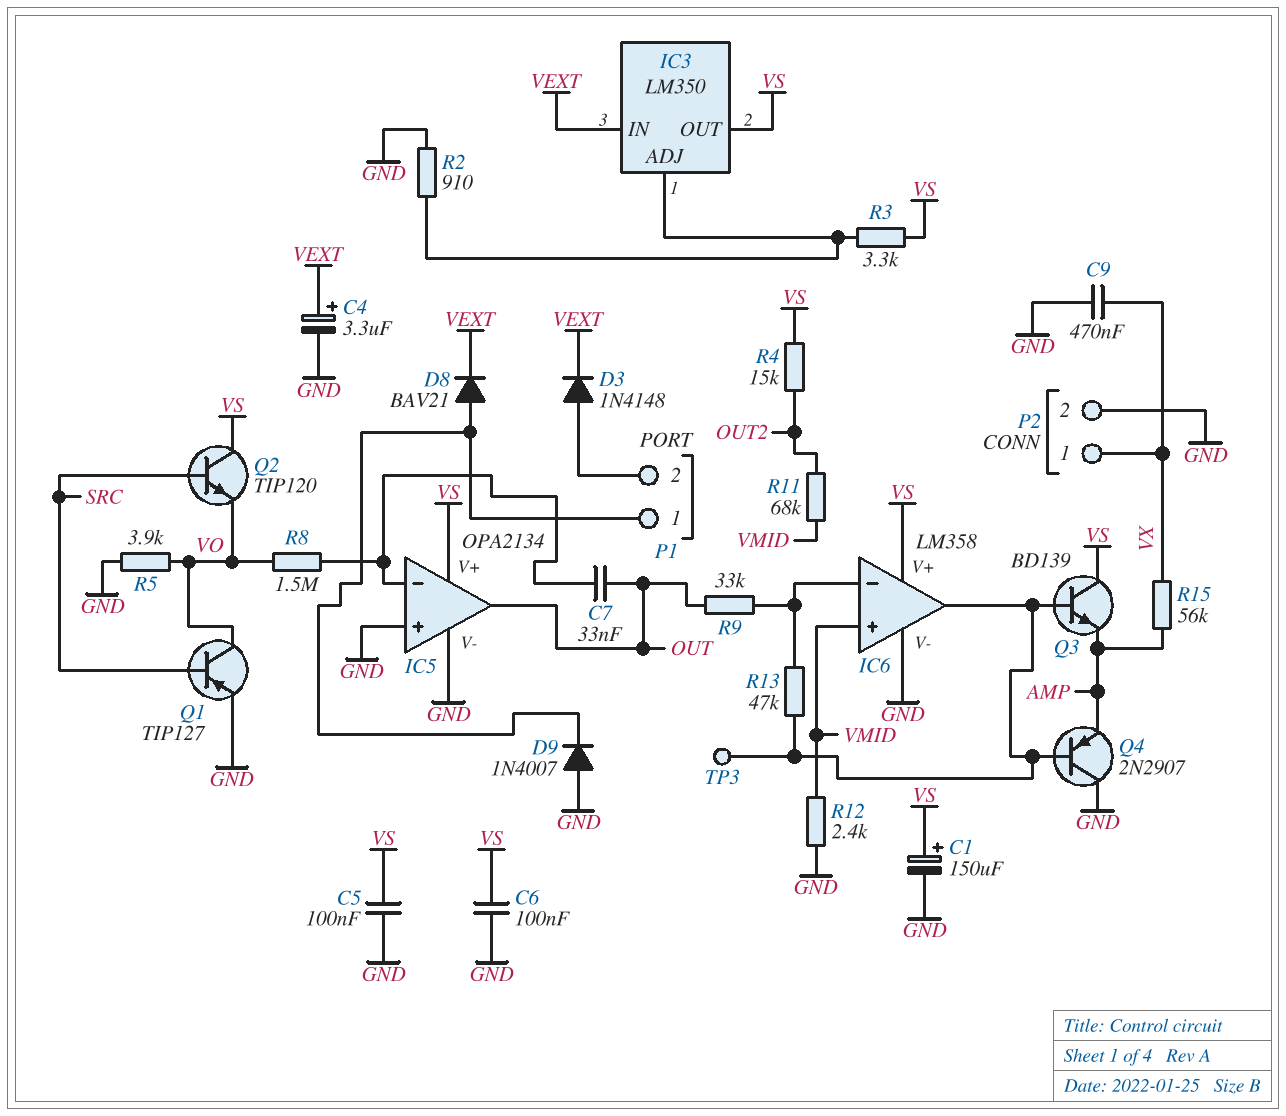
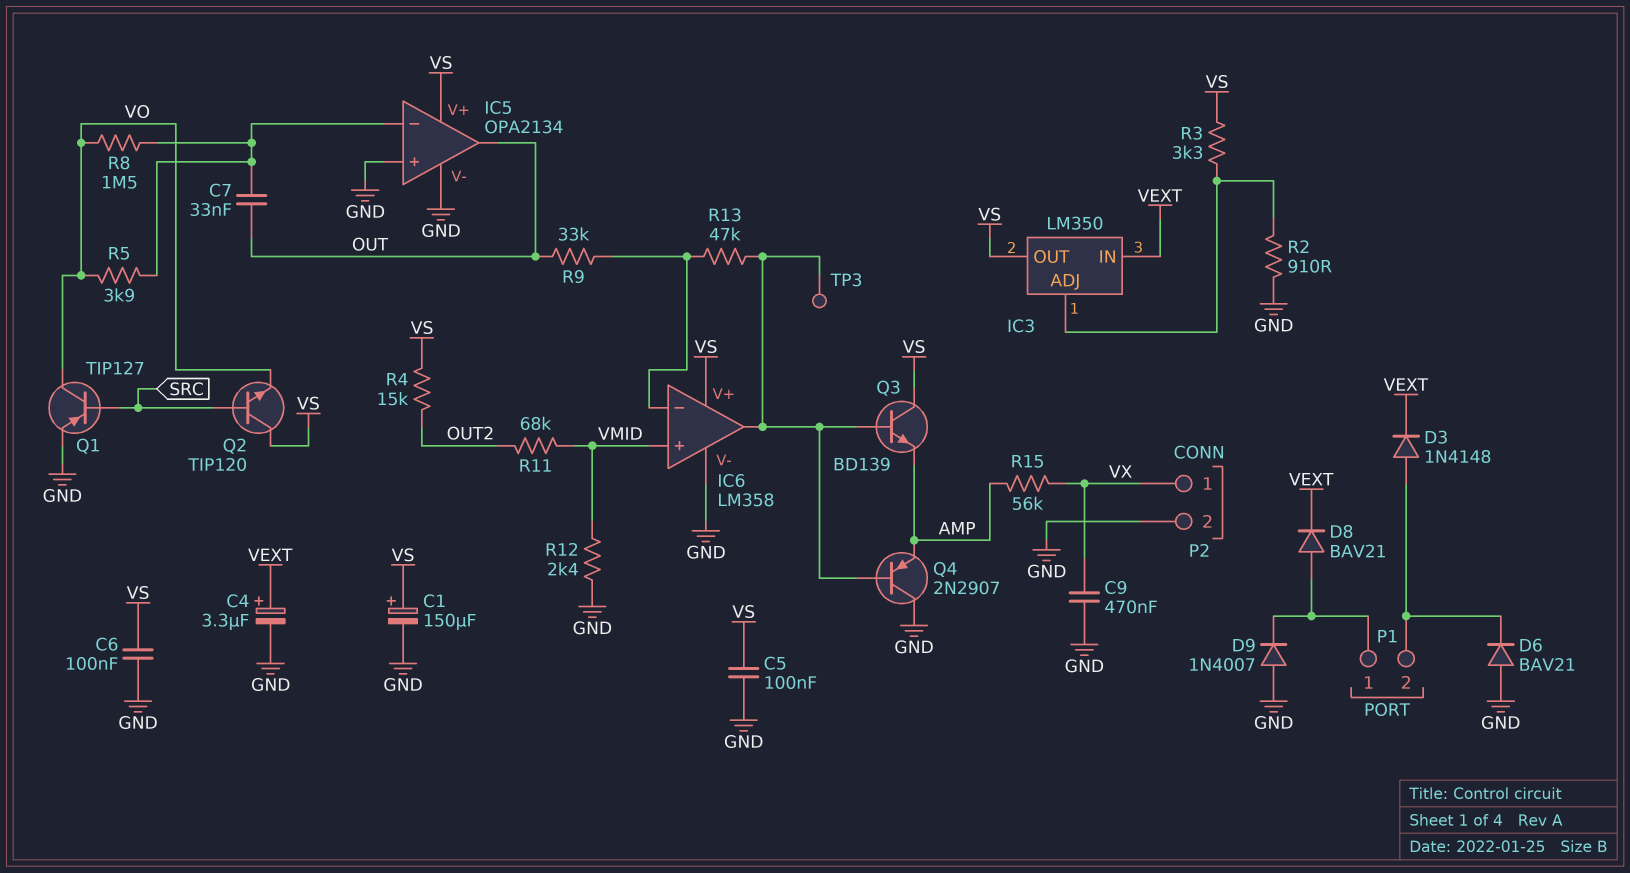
D6: none -> diode BAV21 (A GND, K P1/2)
R5: 3.9k (GND, VO) -> 3.9k (IC5/in-, VO)

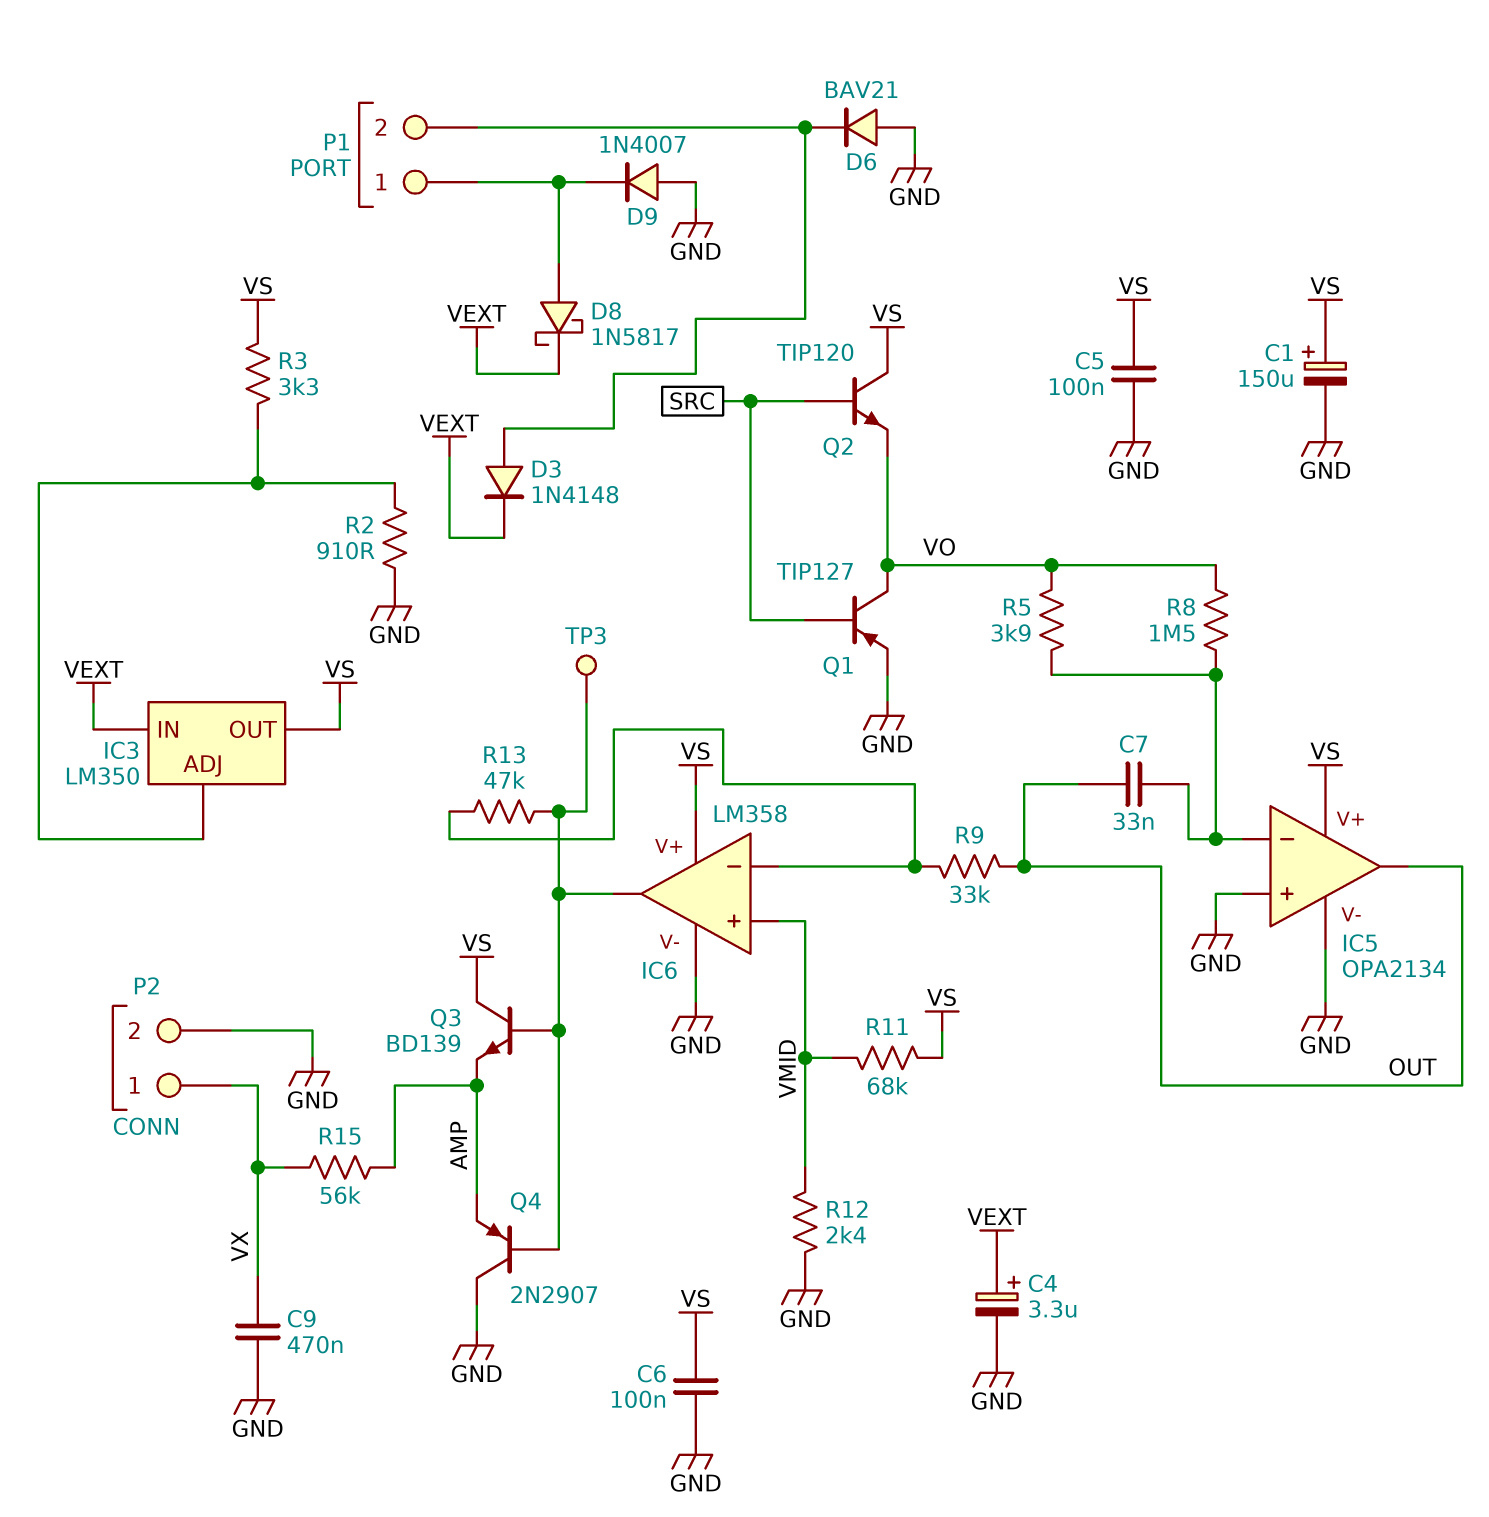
D8: diode BAV21 (A P1/1, K VEXT) -> schottky 1N5817 (A P1/1, K VEXT)
R4: 15k (OUT2, VS) -> none
R11: 68k (OUT2, VMID) -> 68k (VMID, VS)

